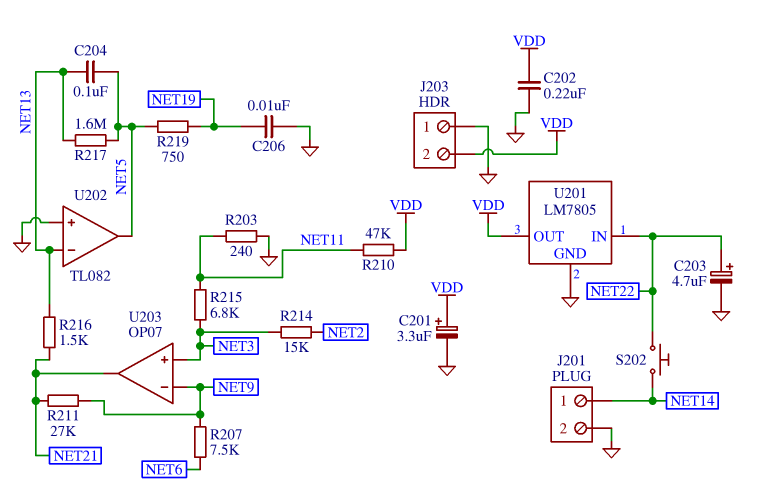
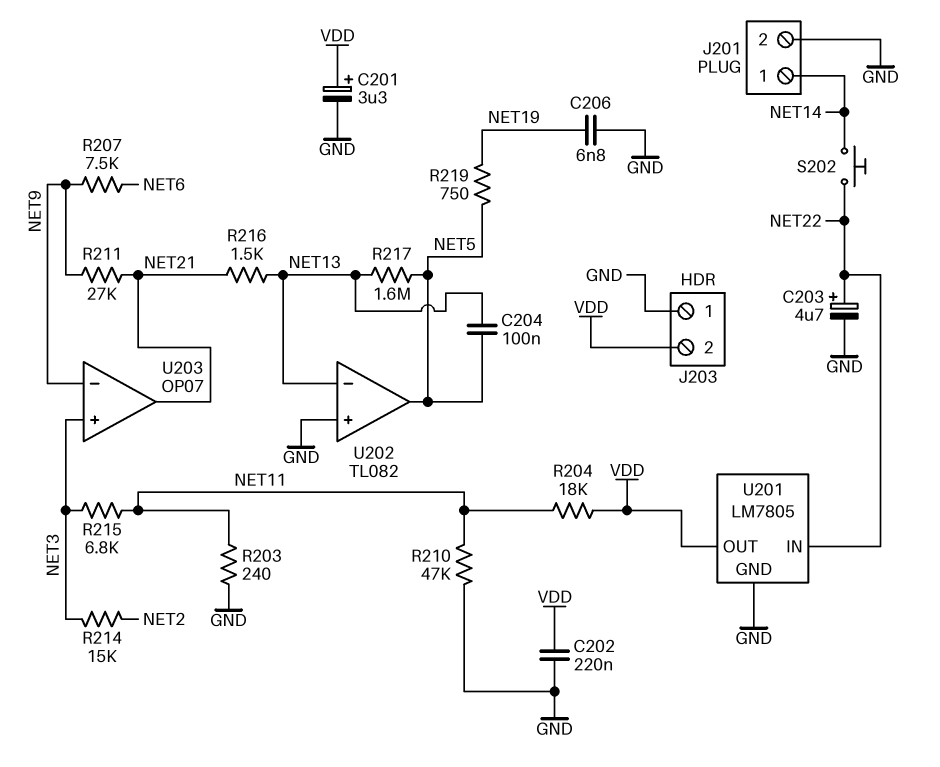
C206: 10nF (GND, NET19) -> 6.8nF (GND, NET19)
R204: none -> 18k (NET11, VDD)
R210: 47k (NET11, VDD) -> 47k (GND, NET11)

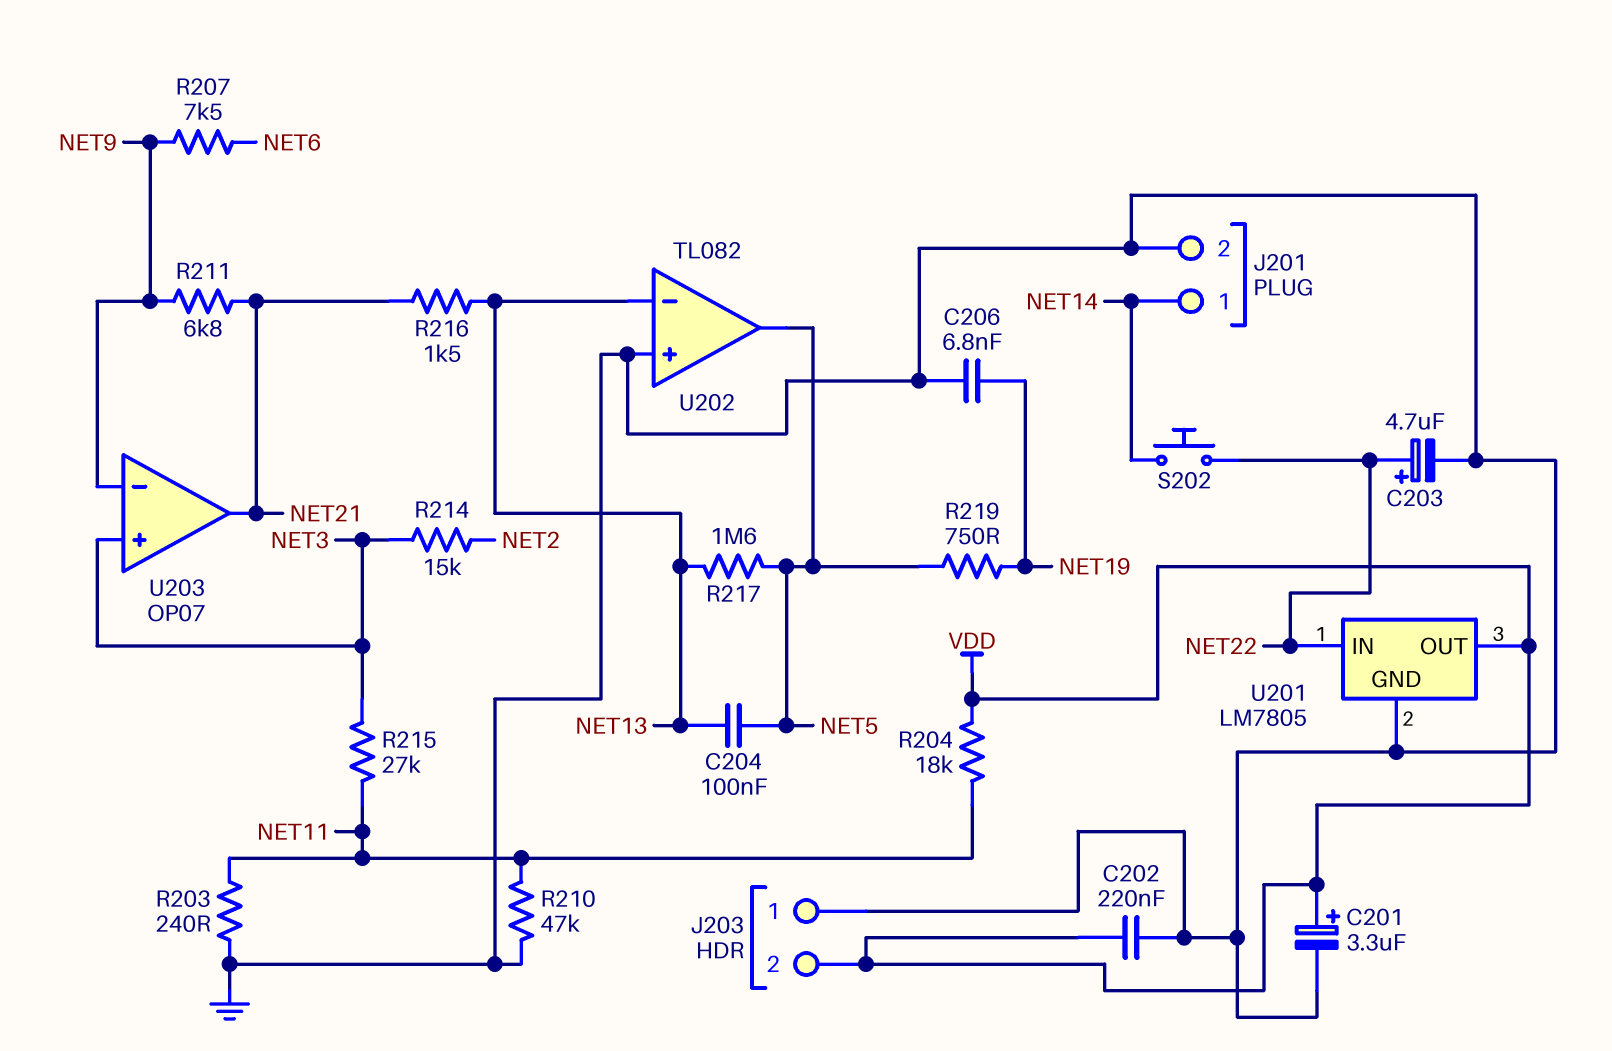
R211: 27k (NET9, NET21) -> 6.8k (NET9, NET21)
R215: 6.8k (NET3, NET11) -> 27k (NET3, NET11)

